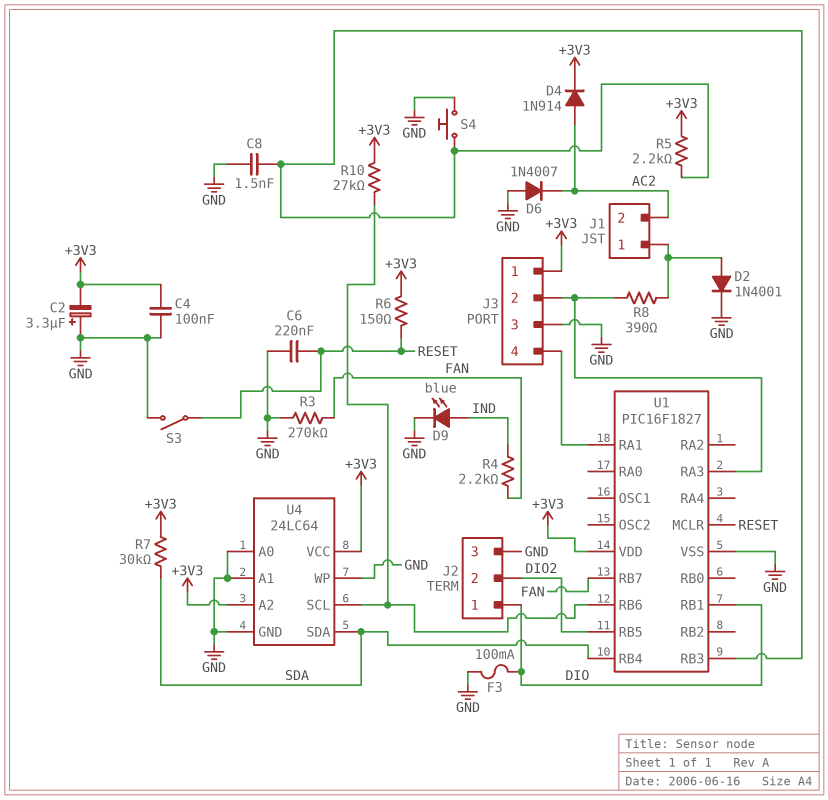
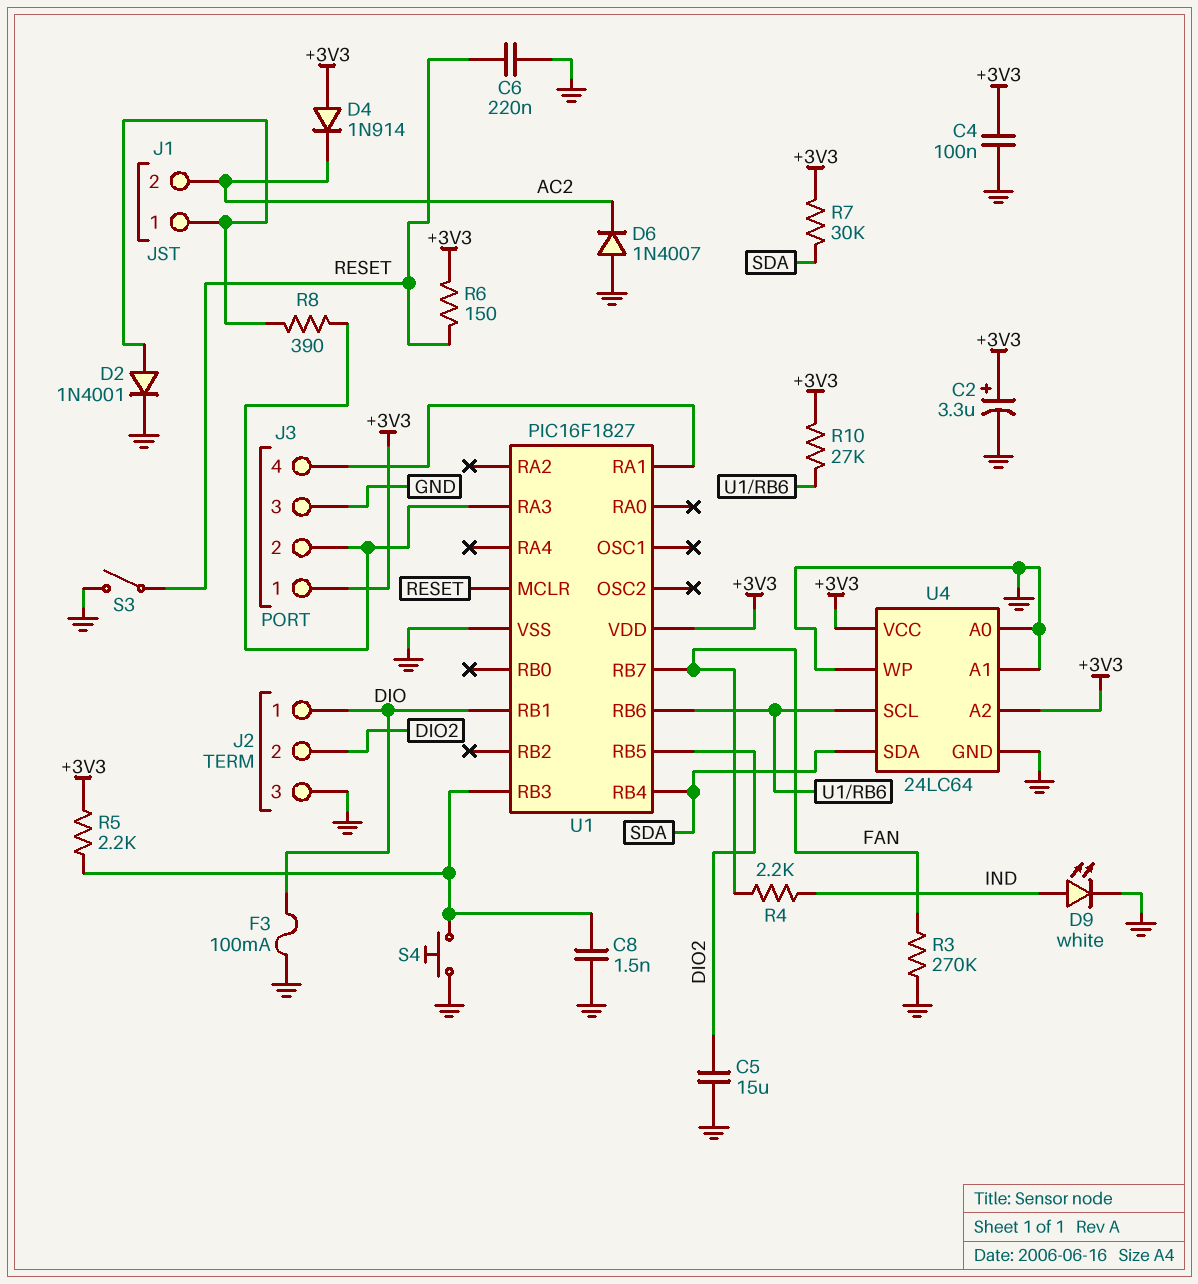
C2: 3.3uF (plus GND, minus +3V3) -> 3.3uF (plus +3V3, minus GND)
C5: none -> 15uF (DIO2, GND)
D4: diode 1N914 (A AC2, K +3V3) -> diode 1N914 (A +3V3, K AC2)
D9: LED blue (A IND, K GND) -> LED white (A IND, K GND)

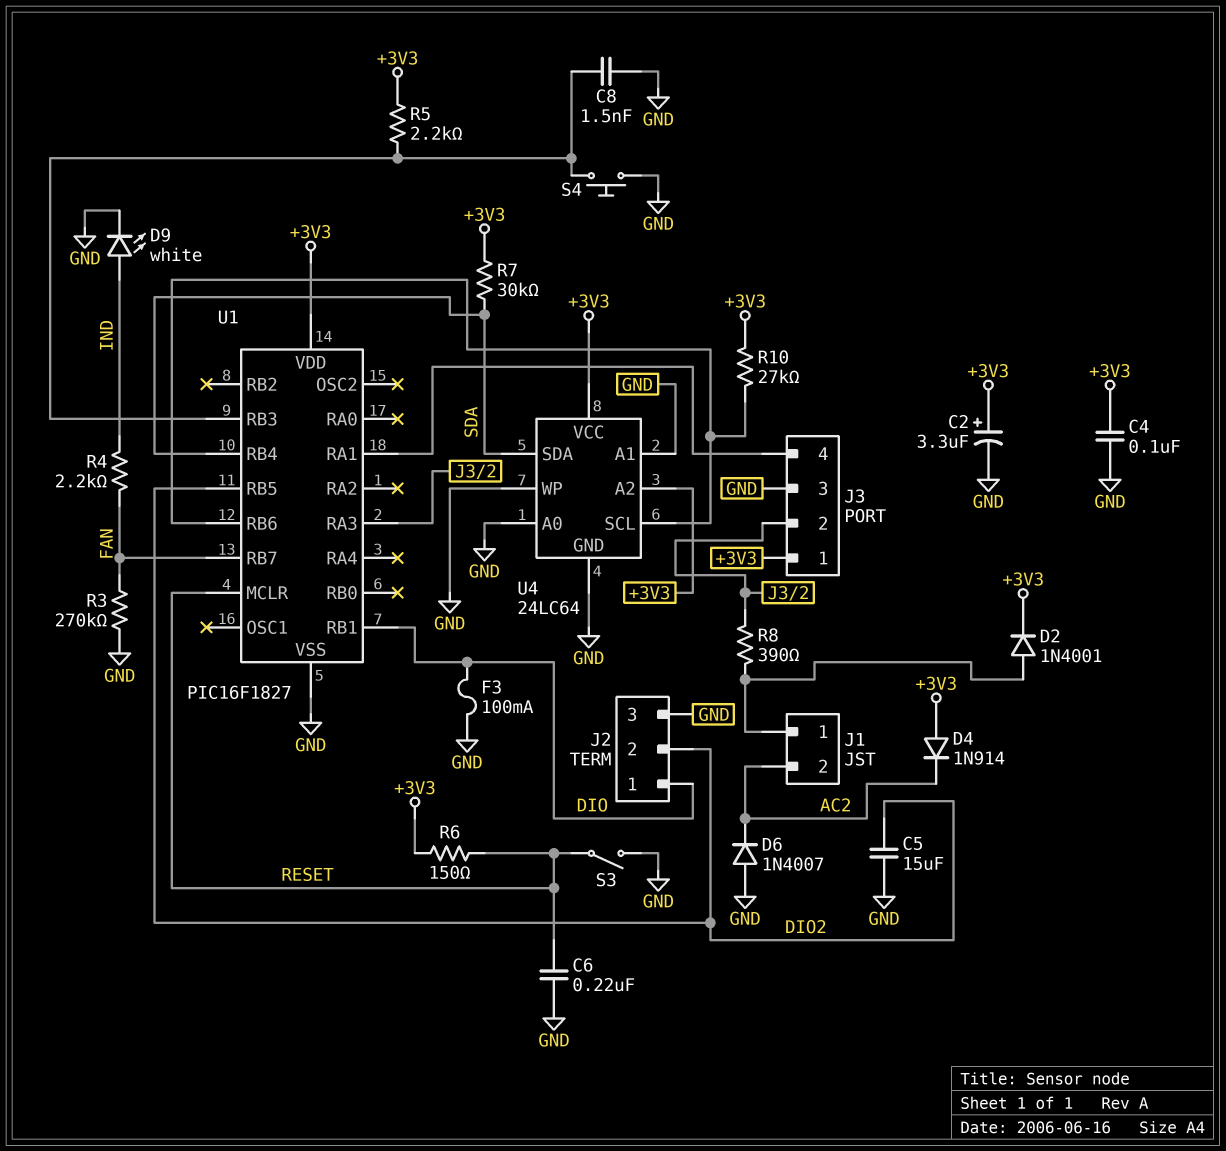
D2: diode 1N4001 (A J1/1, K GND) -> diode 1N4001 (A J1/1, K +3V3)

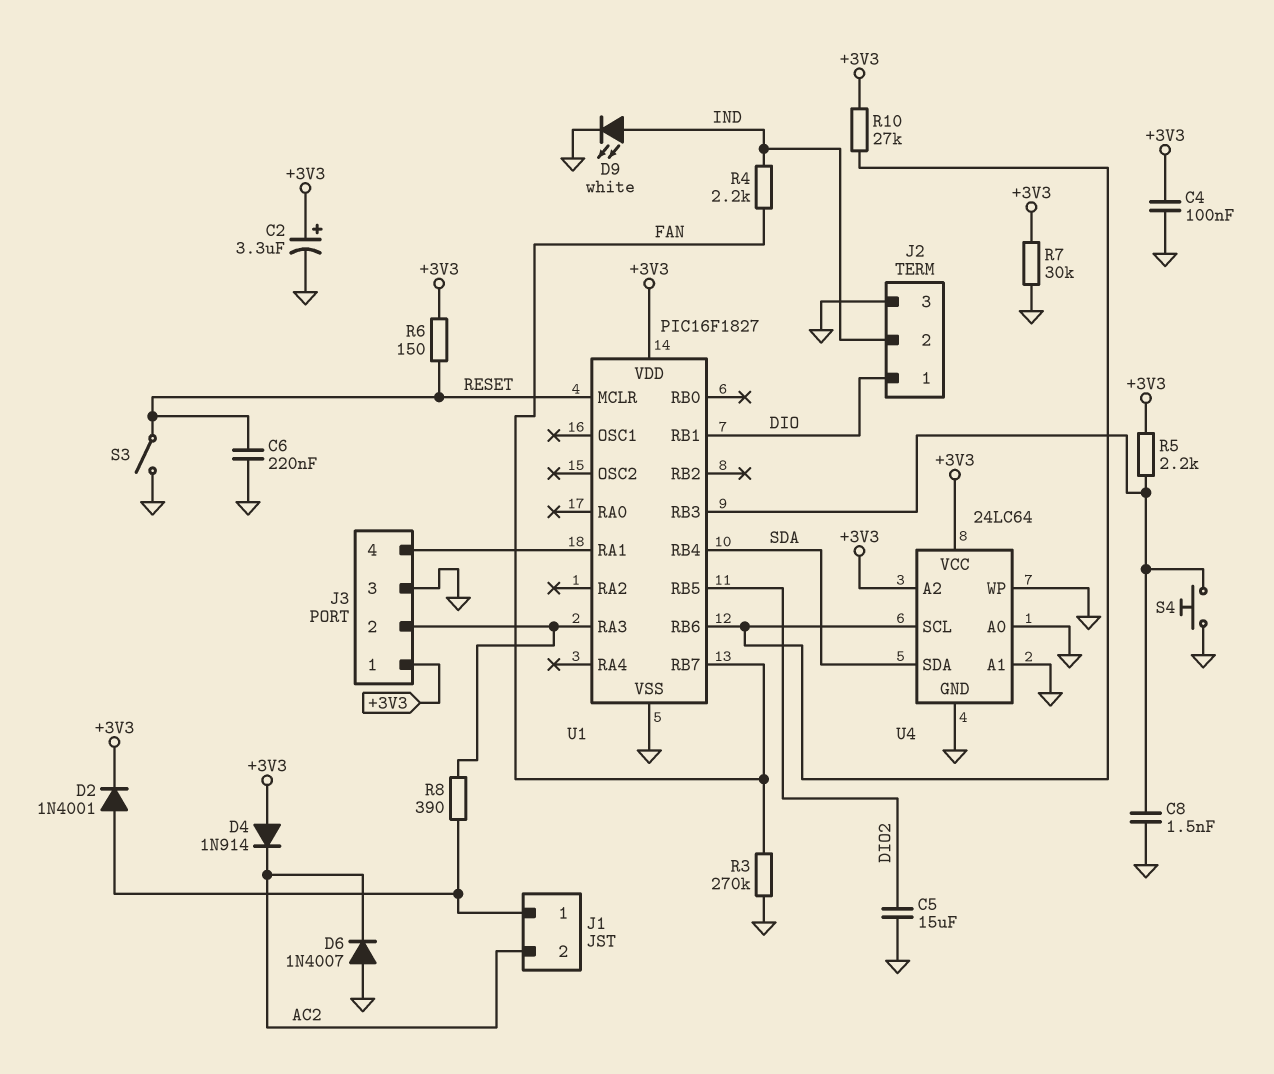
F3: 100mA (DIO, GND) -> none
J2 pin 2: DIO2 -> IND
R7: 30k (+3V3, SDA) -> 30k (+3V3, GND)

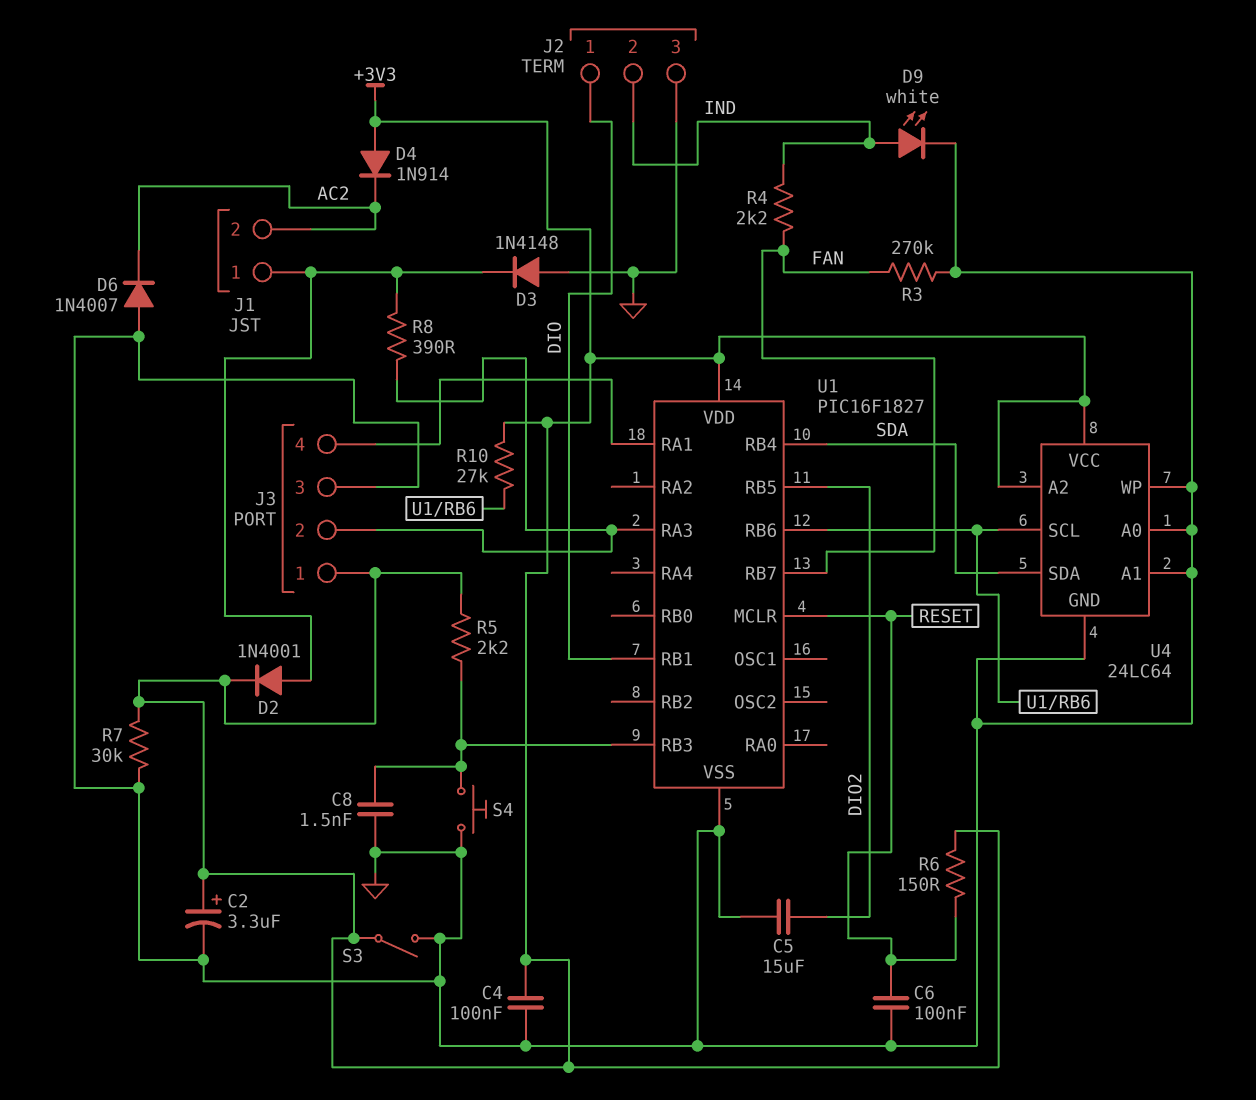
C6: 220nF (GND, RESET) -> 100nF (GND, RESET)
D3: none -> diode 1N4148 (A GND, K J1/1)
S3: switch (GND, RESET) -> switch (+3V3, GND)

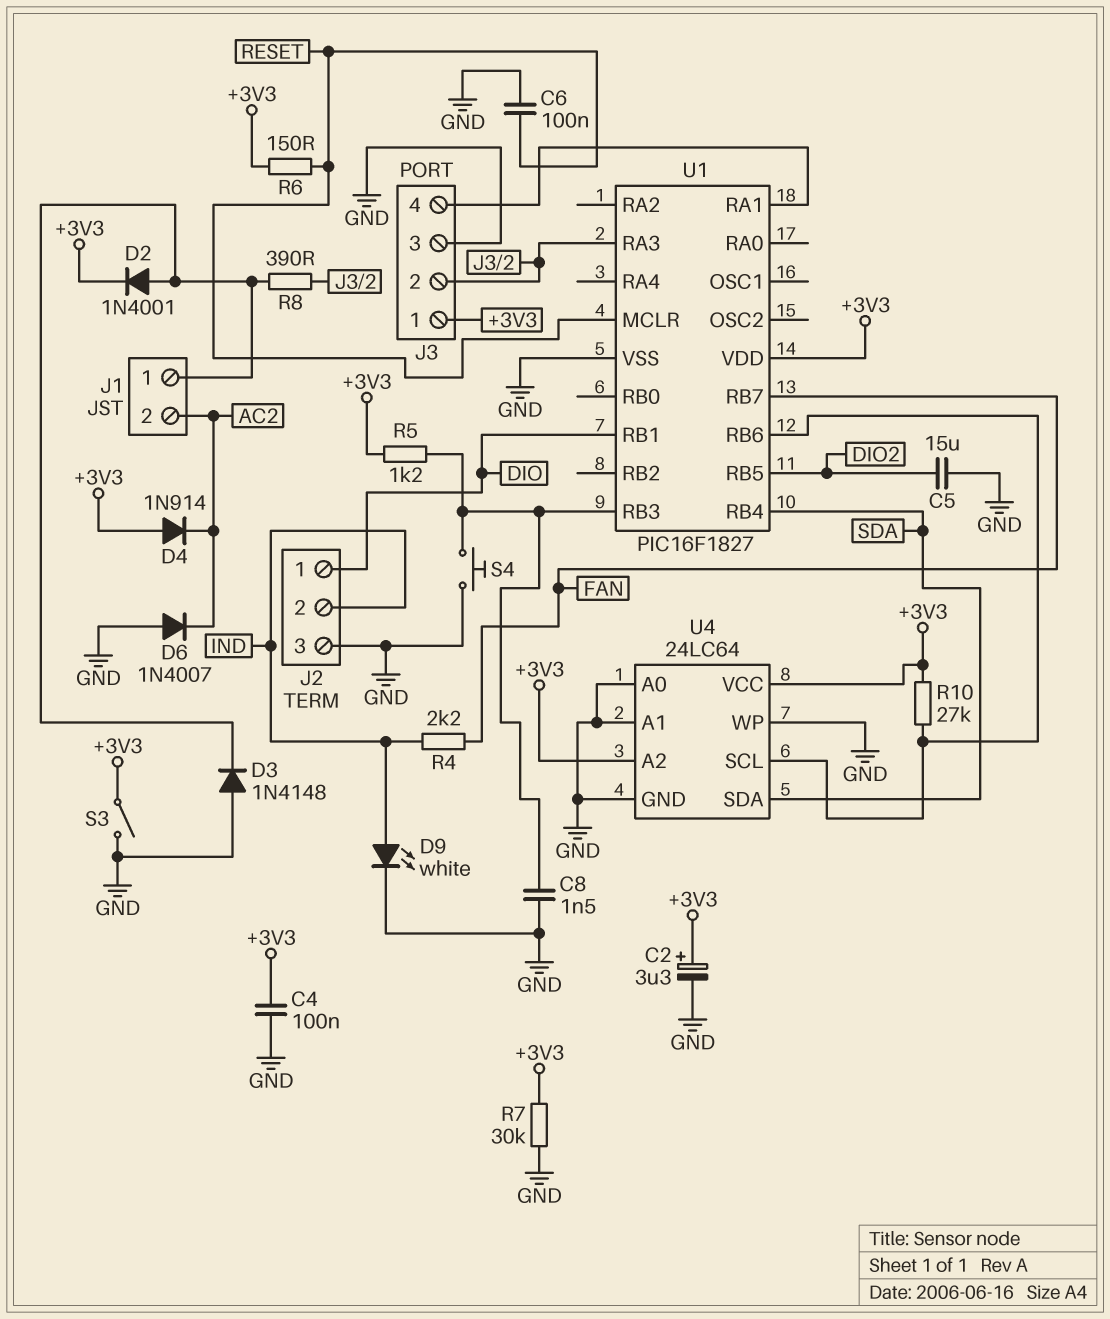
R3: 270k (FAN, GND) -> none
R5: 2.2k (+3V3, U1/RB3) -> 1.2k (+3V3, U1/RB3)

